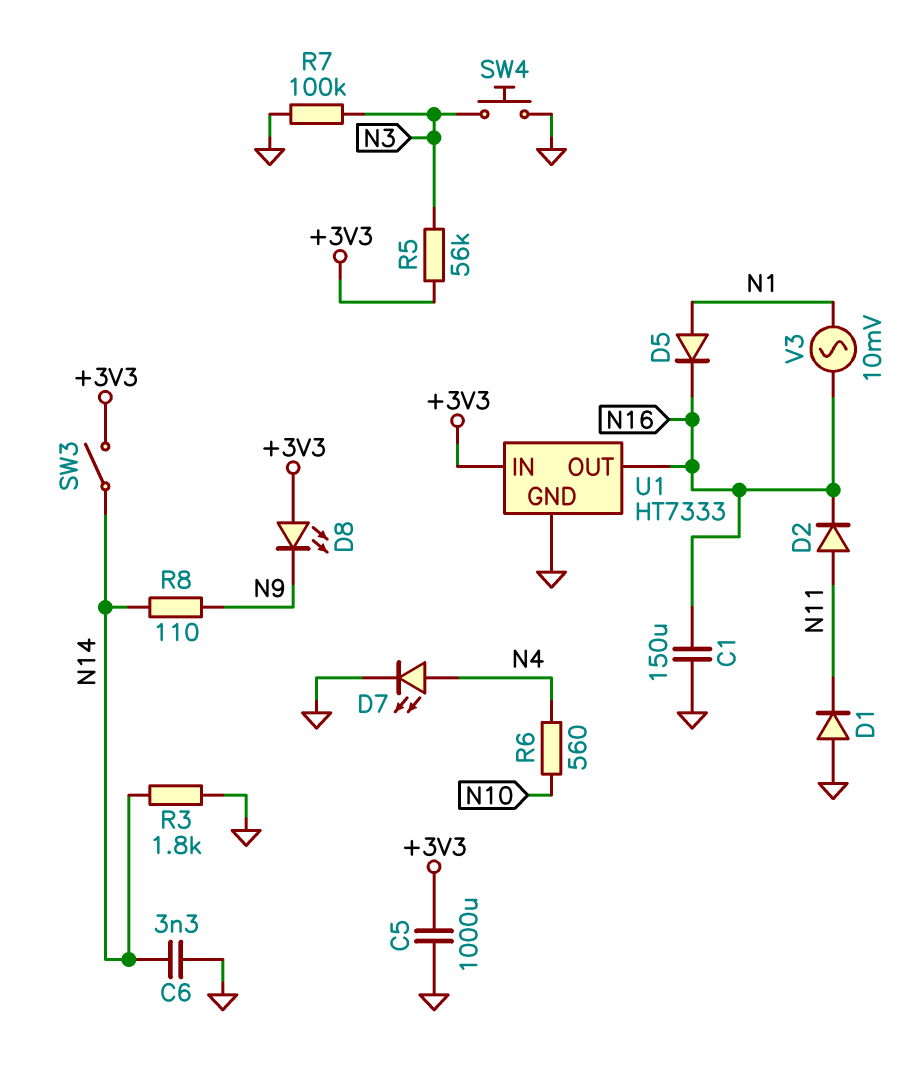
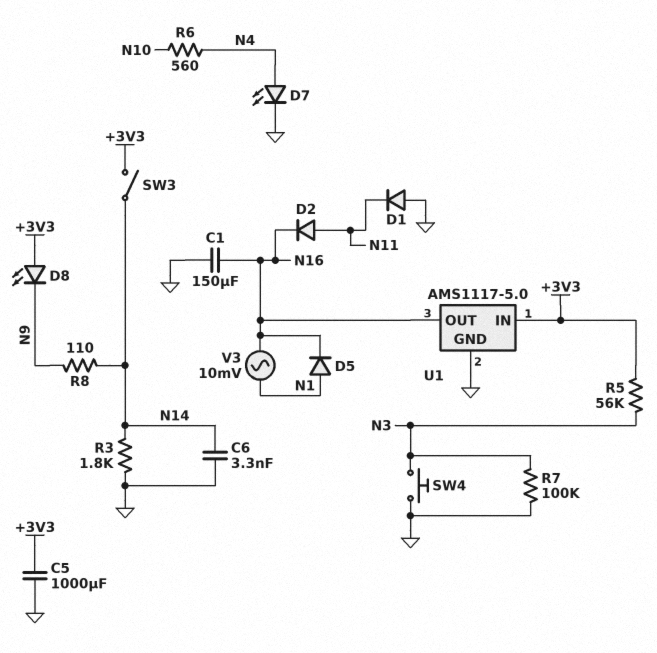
U1: HT7333 -> AMS1117-5.0

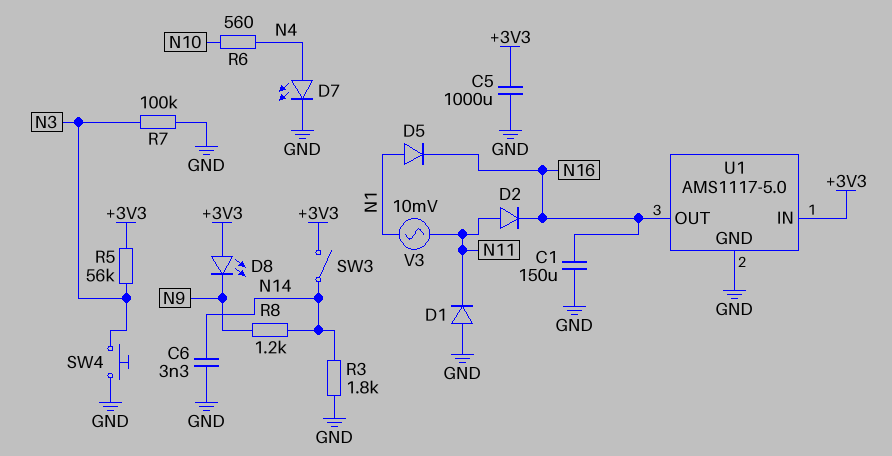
R8: 110 (N9, N14) -> 1.2k (N9, N14)
V3: AC 10mV (N1, N16) -> AC 10mV (N1, N11)

